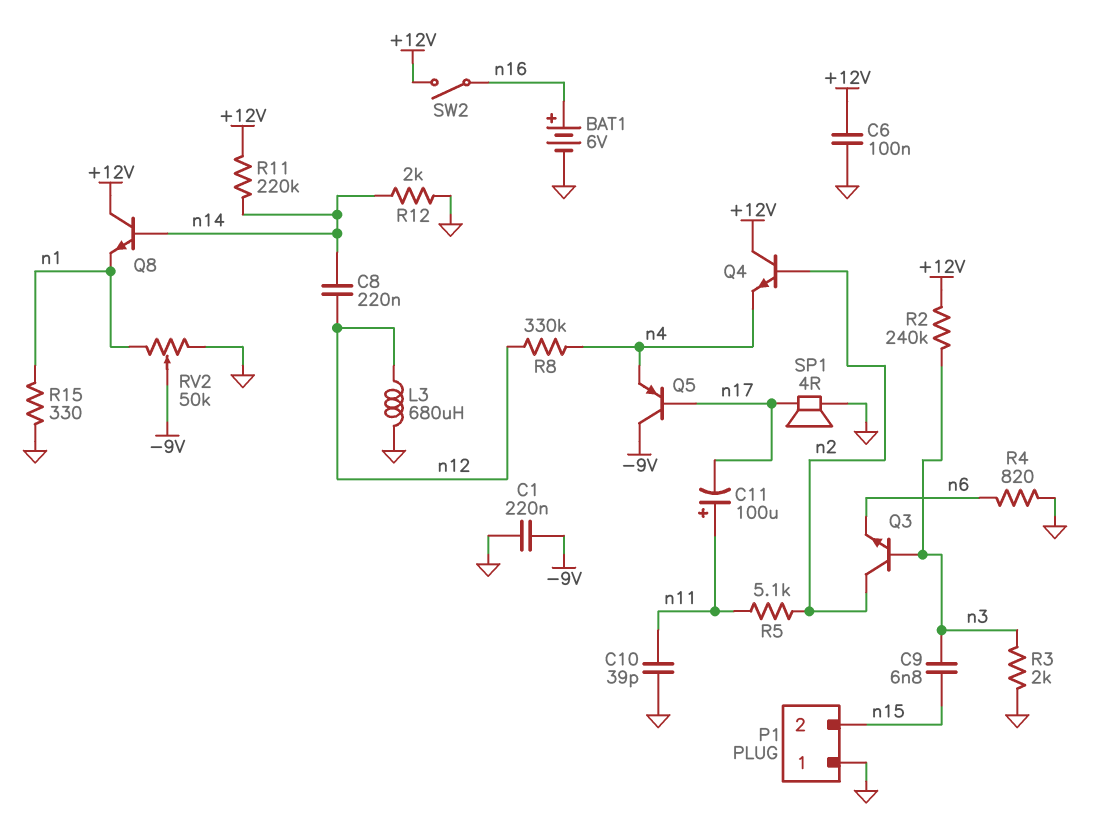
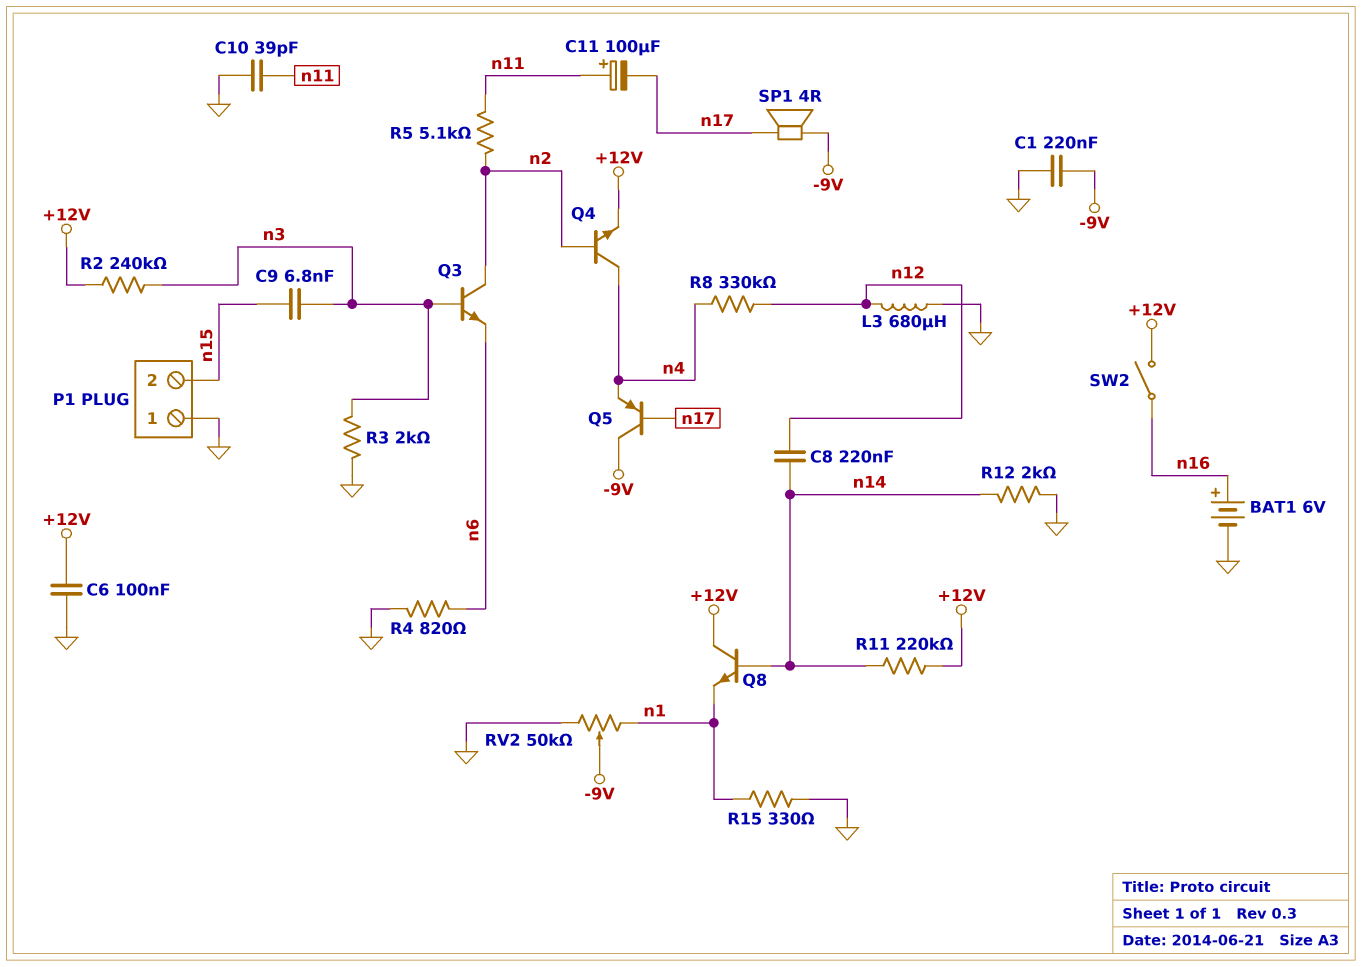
Q4: NPN (B n2, C +12V, E n4) -> NPN (B n2, C n4, E +12V)
SP1: speaker 4R (GND, n17) -> speaker 4R (-9V, n17)

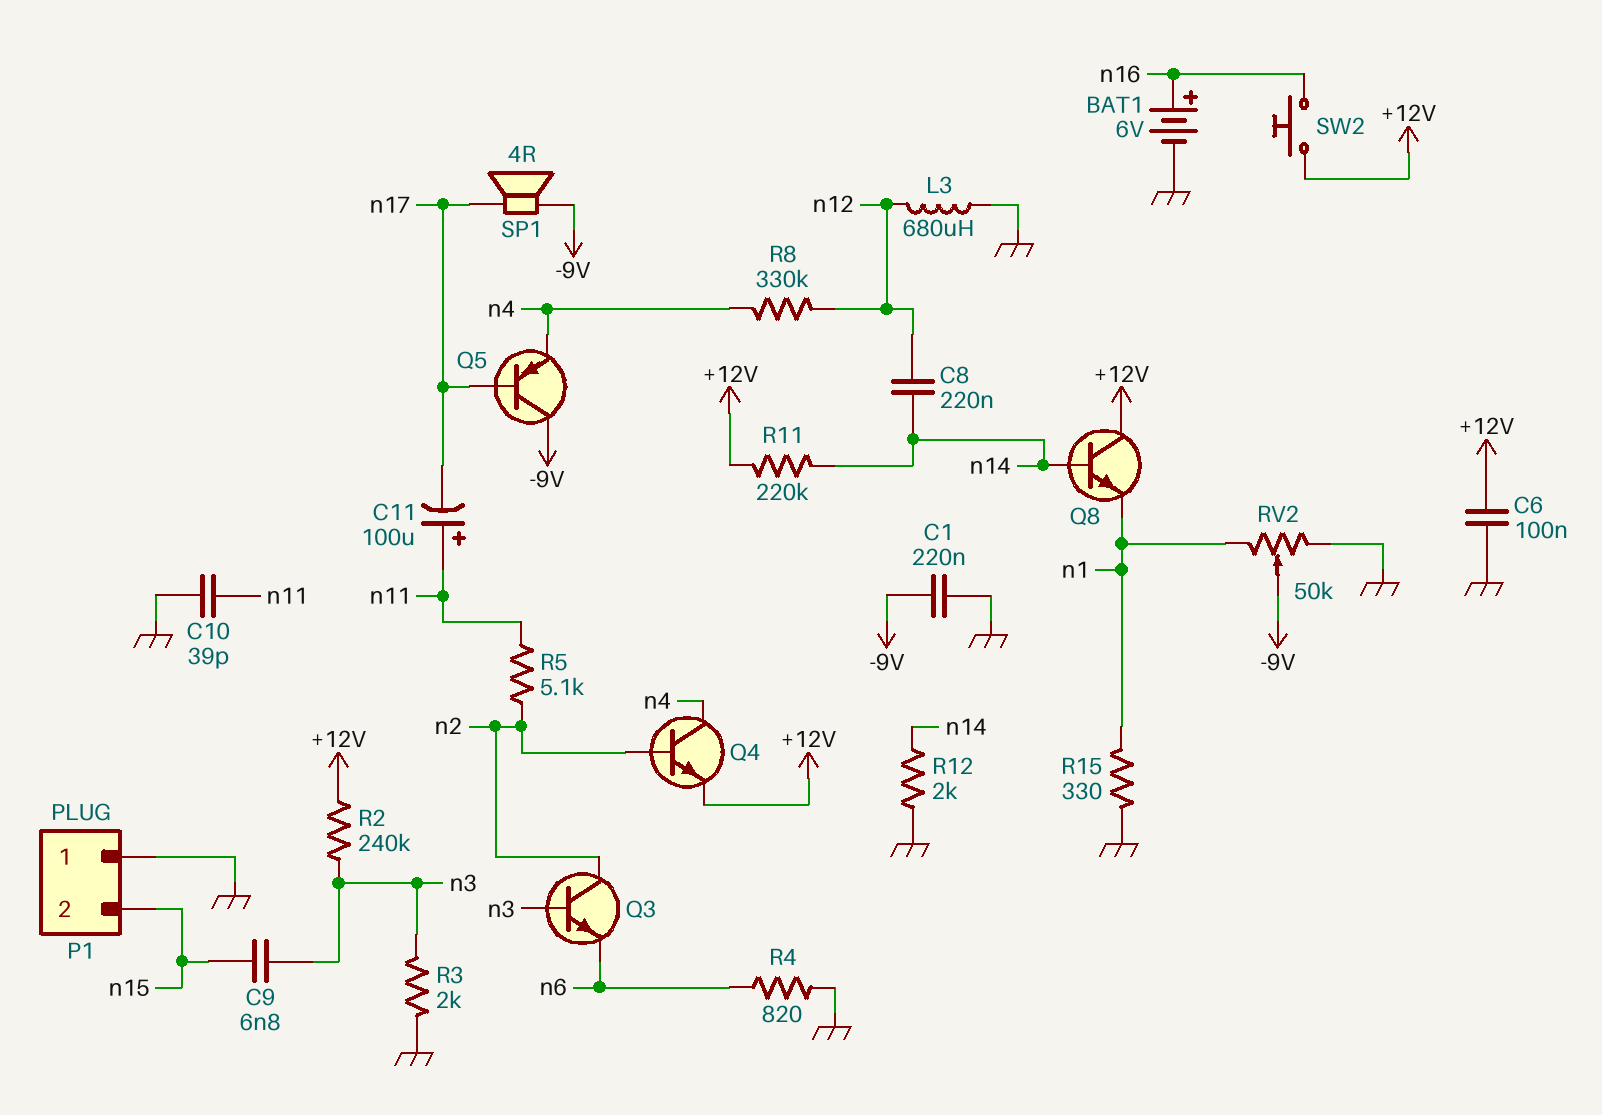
SW2: switch (+12V, n16) -> button (+12V, n16)

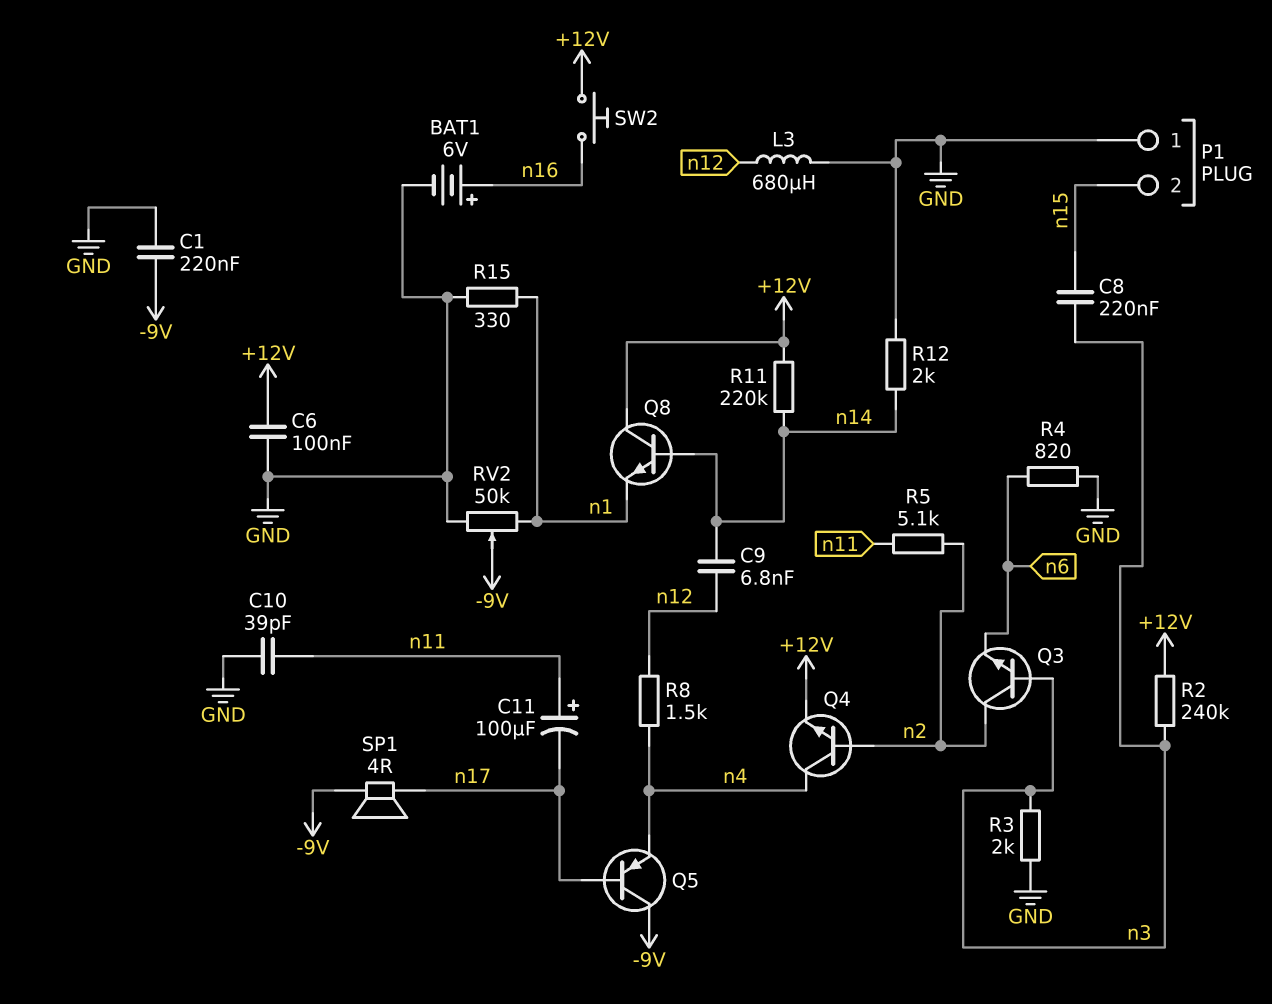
C8: 220nF (n12, n14) -> 220nF (n3, n15)
C9: 6.8nF (n3, n15) -> 6.8nF (n12, n14)
R8: 330k (n4, n12) -> 1.5k (n4, n12)

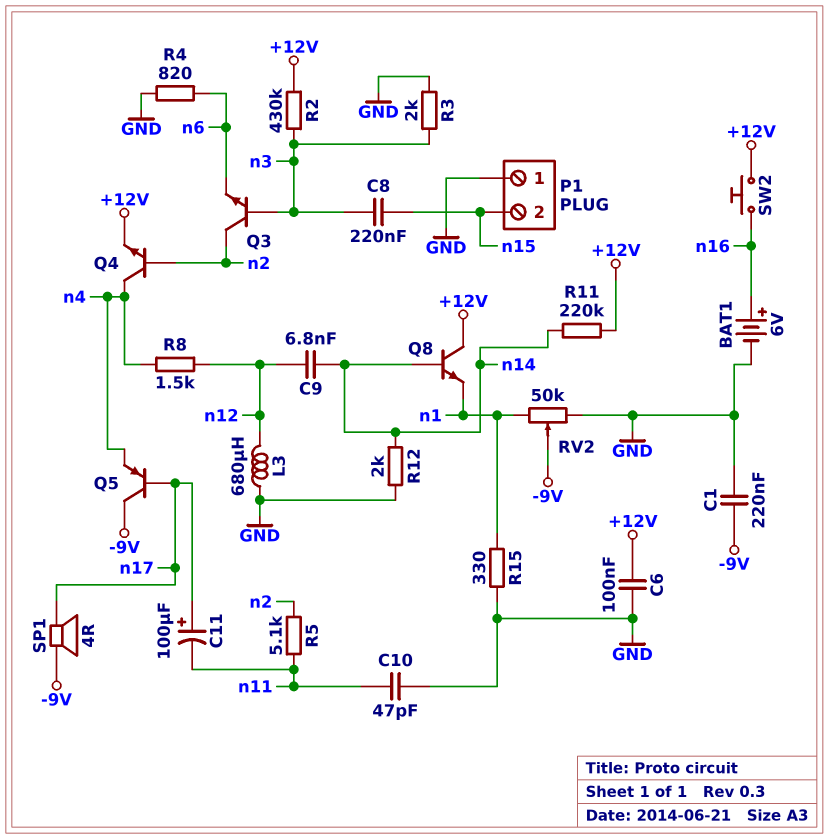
C10: 39pF (GND, n11) -> 47pF (GND, n11)
C11: 100uF (plus n11, minus n17) -> 100uF (plus n17, minus n11)
R2: 240k (+12V, n3) -> 430k (+12V, n3)

